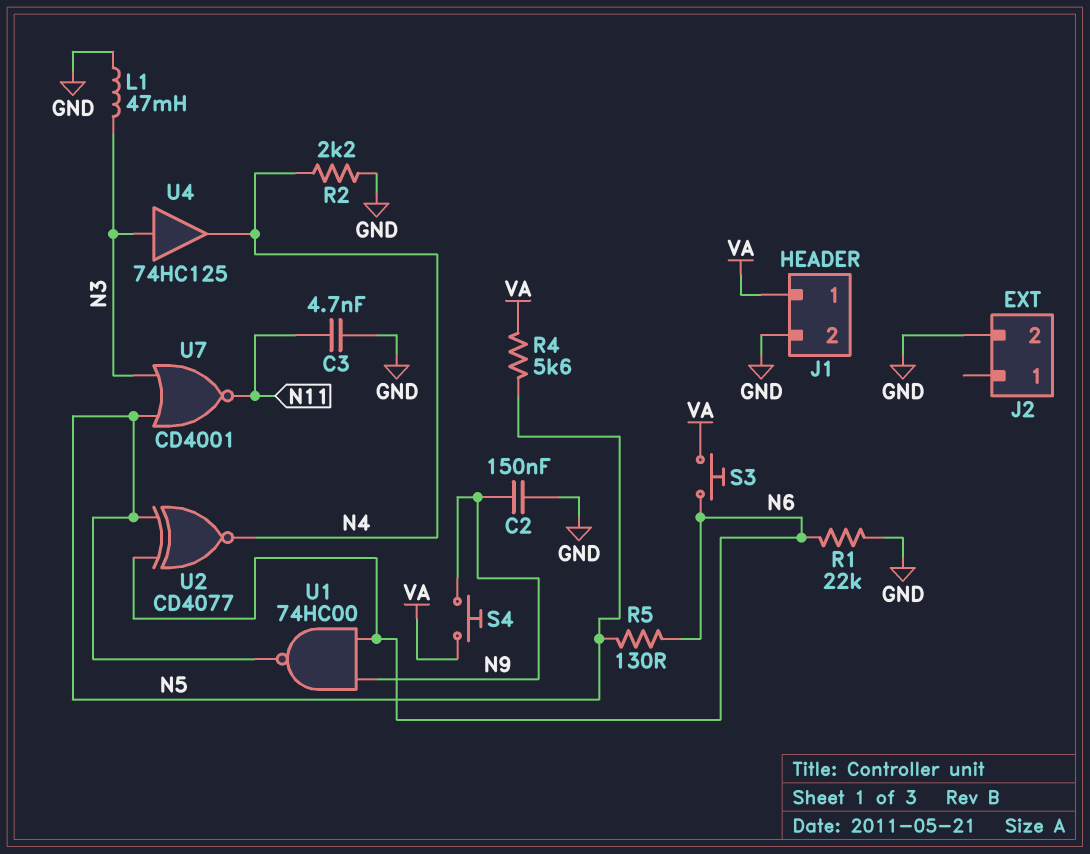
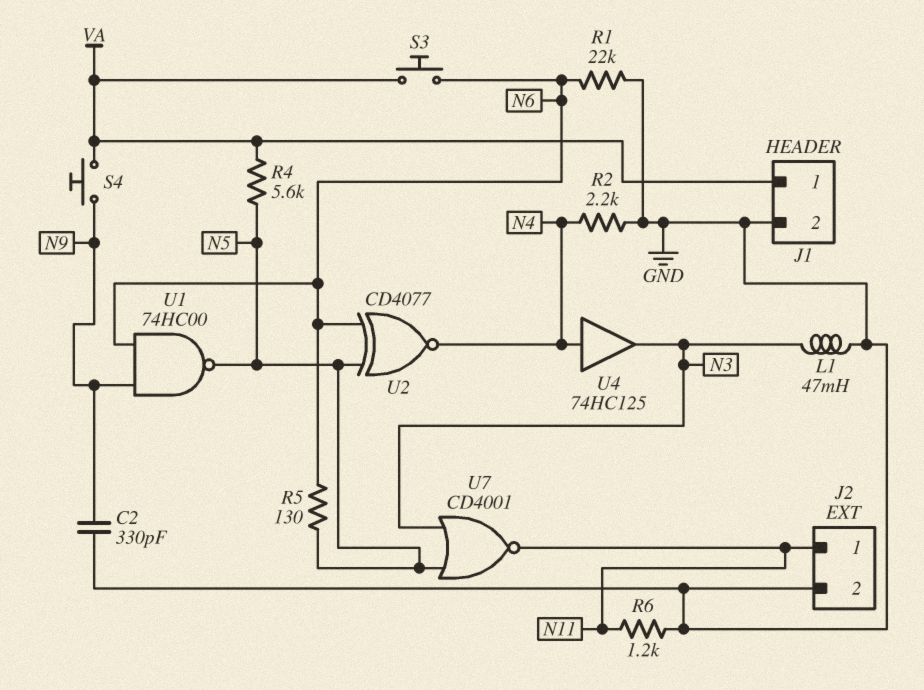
C2: 150nF (GND, N9) -> 330pF (GND, N9)
C3: 4.7nF (GND, N11) -> none
J2 pin 1: none -> N11
R6: none -> 1.2k (GND, N11)
U4: buffer 74HC125 (in N3, out N4) -> buffer 74HC125 (in N4, out N3)

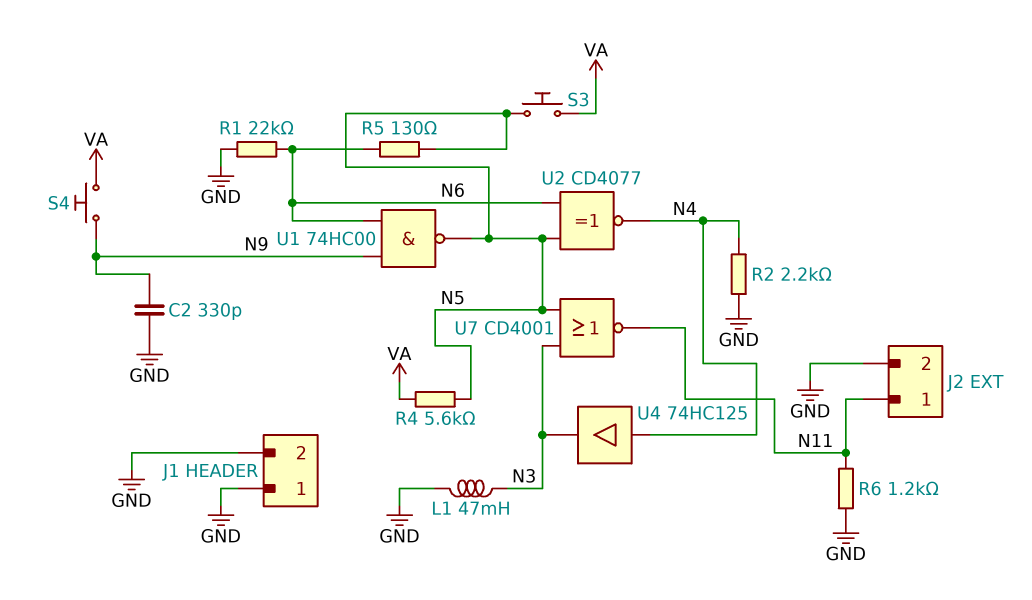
J1 pin 1: VA -> GND
S3: button (N6, VA) -> button (N5, VA)

